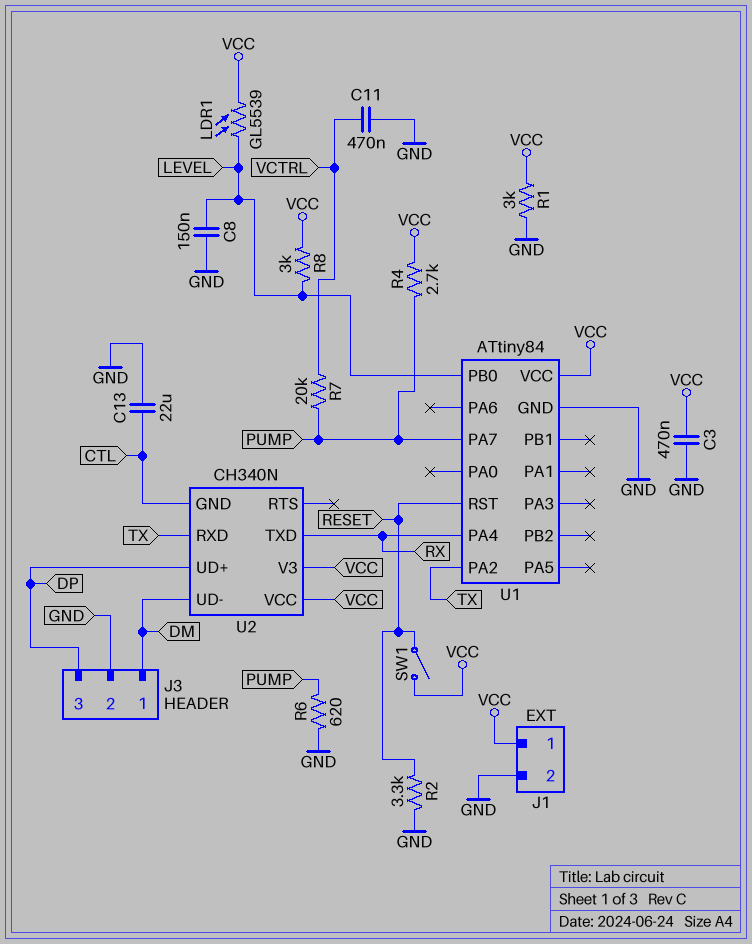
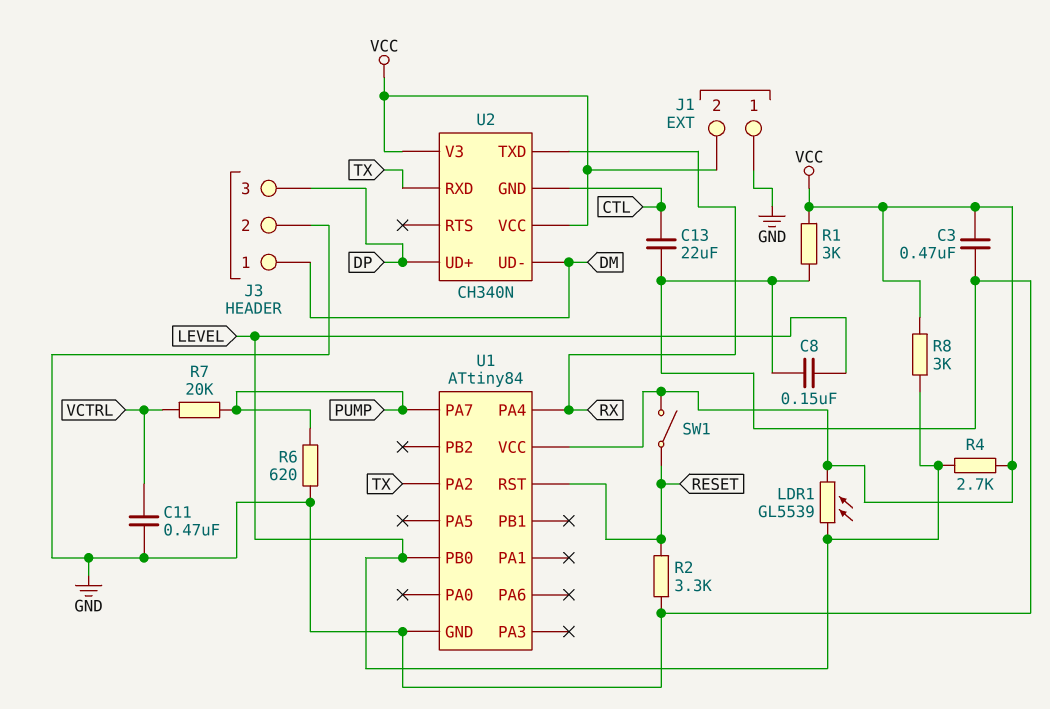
J1 pin 1: VCC -> GND
J1 pin 2: GND -> VCC
R4: 2.7k (PUMP, VCC) -> 2.7k (LEVEL, VCC)

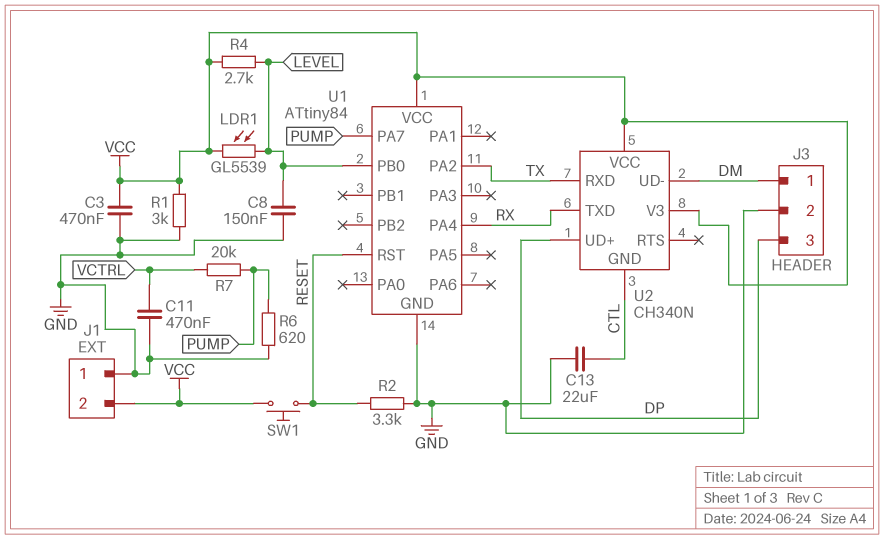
R8: 3k (LEVEL, VCC) -> none
SW1: switch (RESET, VCC) -> button (RESET, VCC)

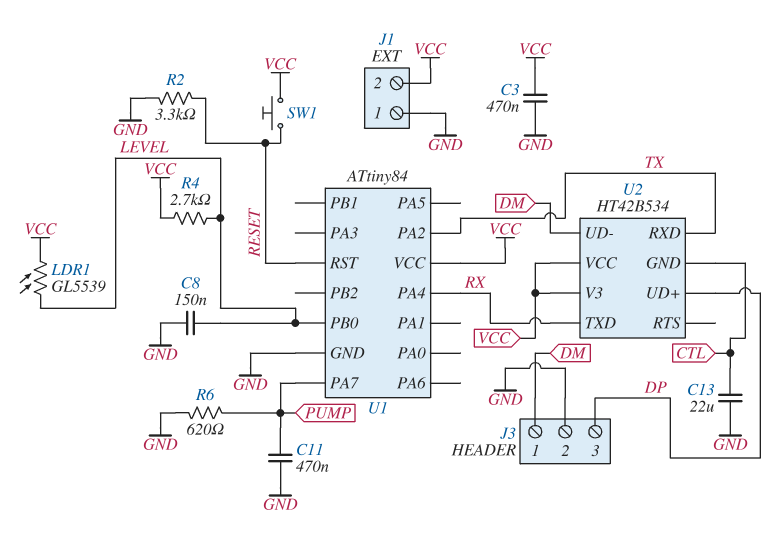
C11: 470nF (GND, VCTRL) -> 470nF (GND, PUMP)
R1: 3k (GND, VCC) -> none
R7: 20k (PUMP, VCTRL) -> none
U2: CH340N -> HT42B534

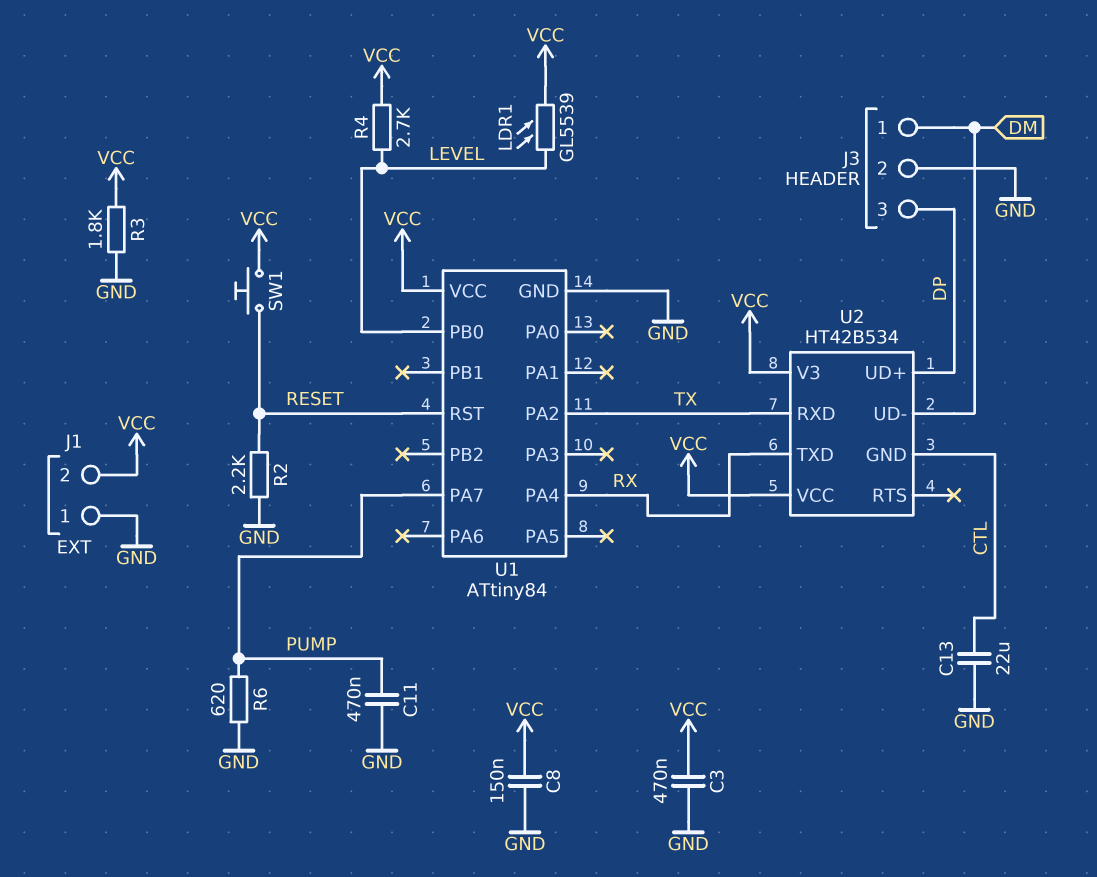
C8: 150nF (GND, LEVEL) -> 150nF (GND, VCC)
R2: 3.3k (GND, RESET) -> 2.2k (GND, RESET)
R3: none -> 1.8k (GND, VCC)

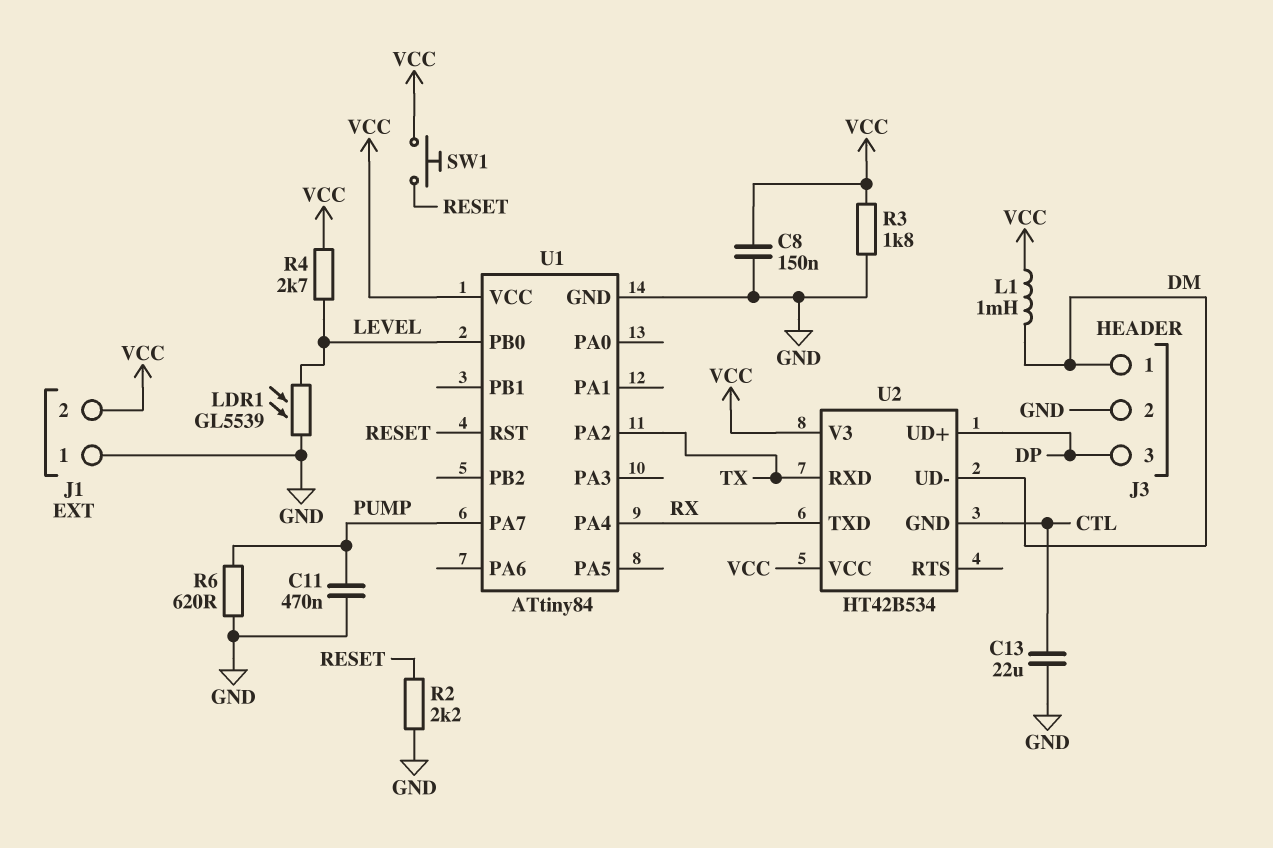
C3: 470nF (GND, VCC) -> none
L1: none -> 1mH (DM, VCC)
LDR1: GL5539 (LEVEL, VCC) -> GL5539 (GND, LEVEL)

